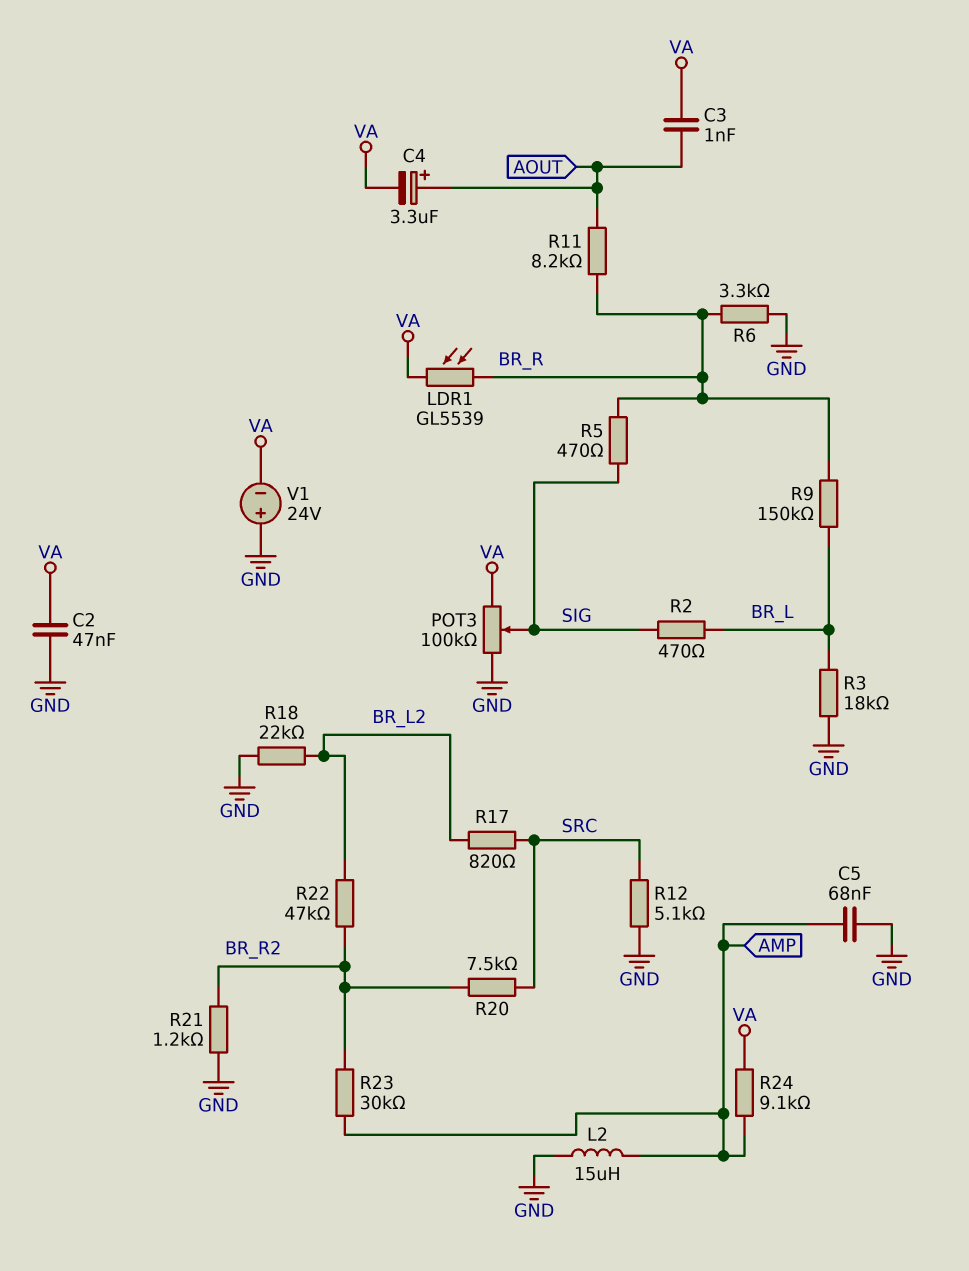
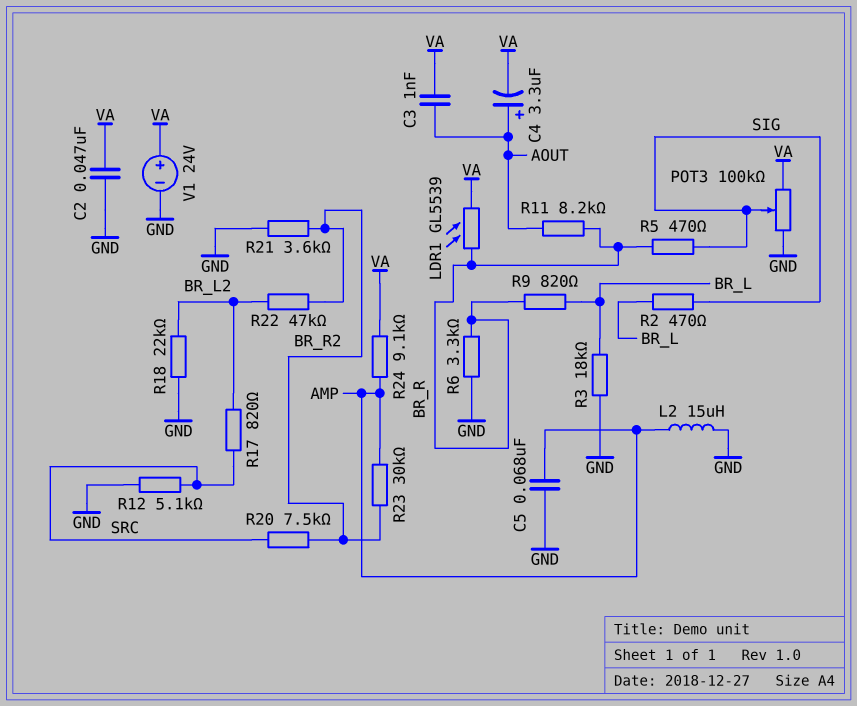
R9: 150k (BR_L, BR_R) -> 820 (BR_L, BR_R)
R21: 1.2k (BR_R2, GND) -> 3.6k (BR_R2, GND)
V1: 24V (plus GND, minus VA) -> 24V (plus VA, minus GND)

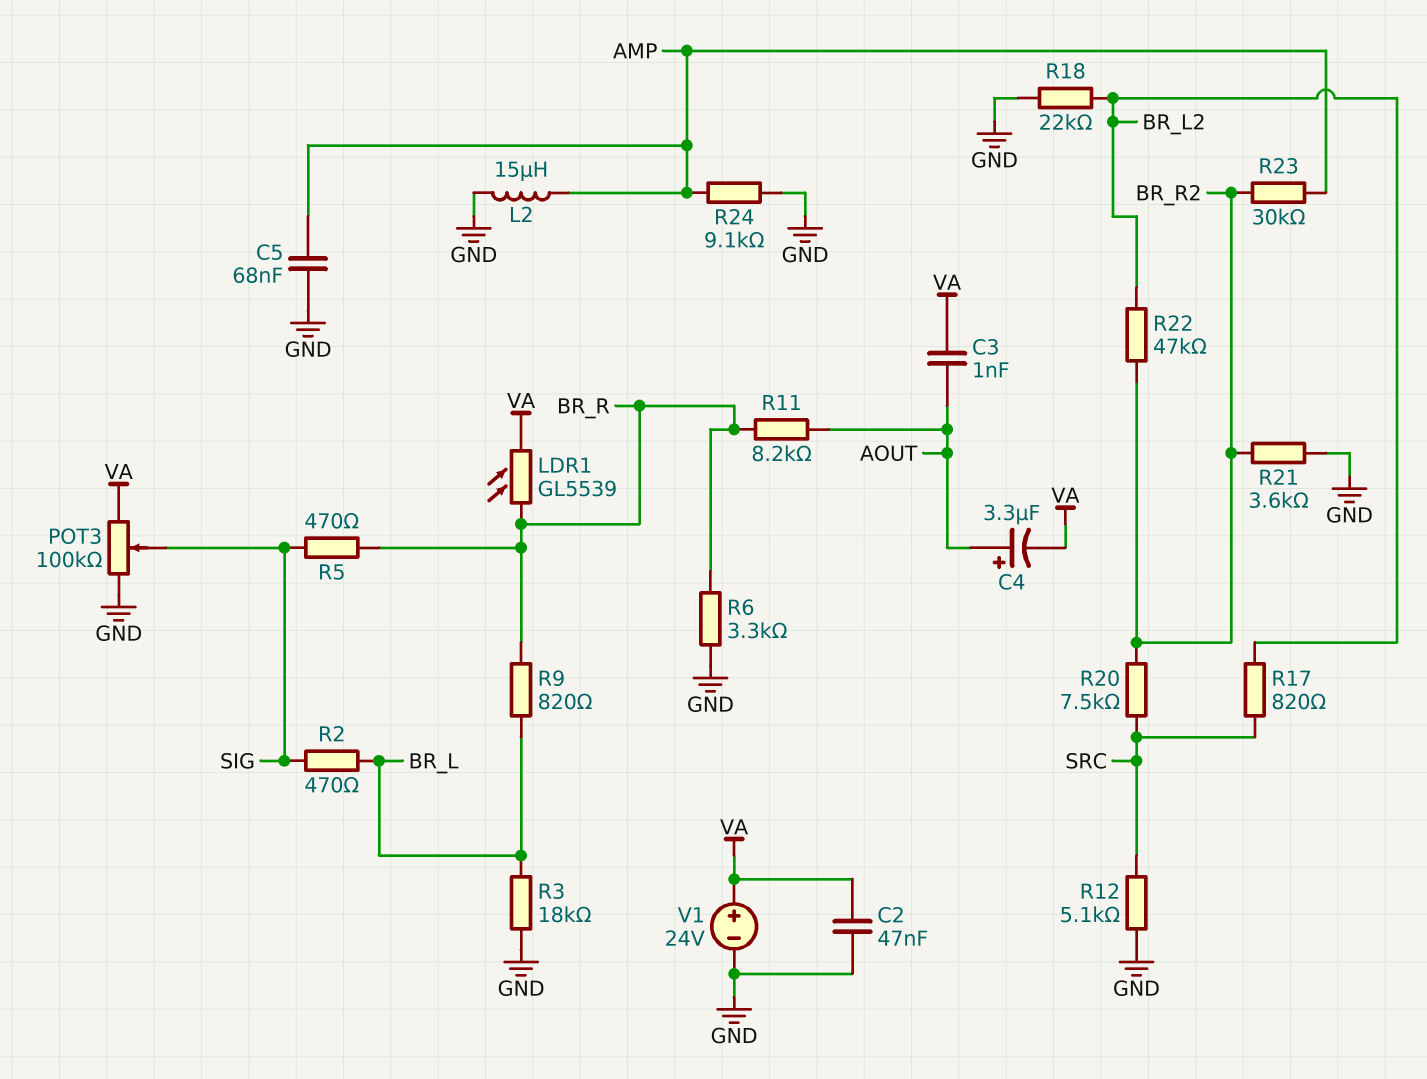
R24: 9.1k (AMP, VA) -> 9.1k (AMP, GND)

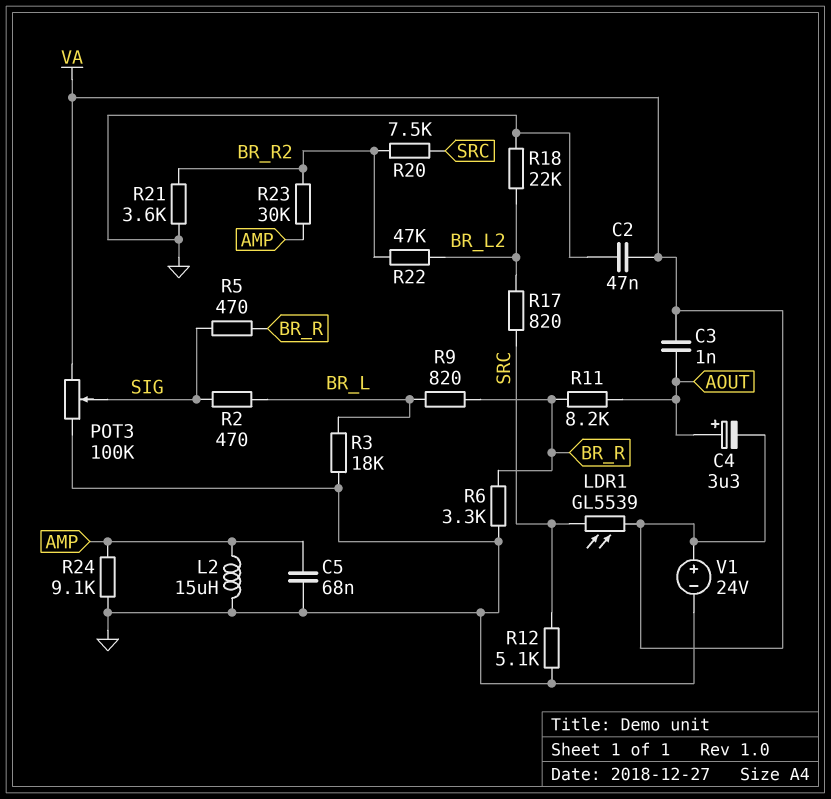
LDR1: GL5539 (BR_R, VA) -> GL5539 (SRC, VA)

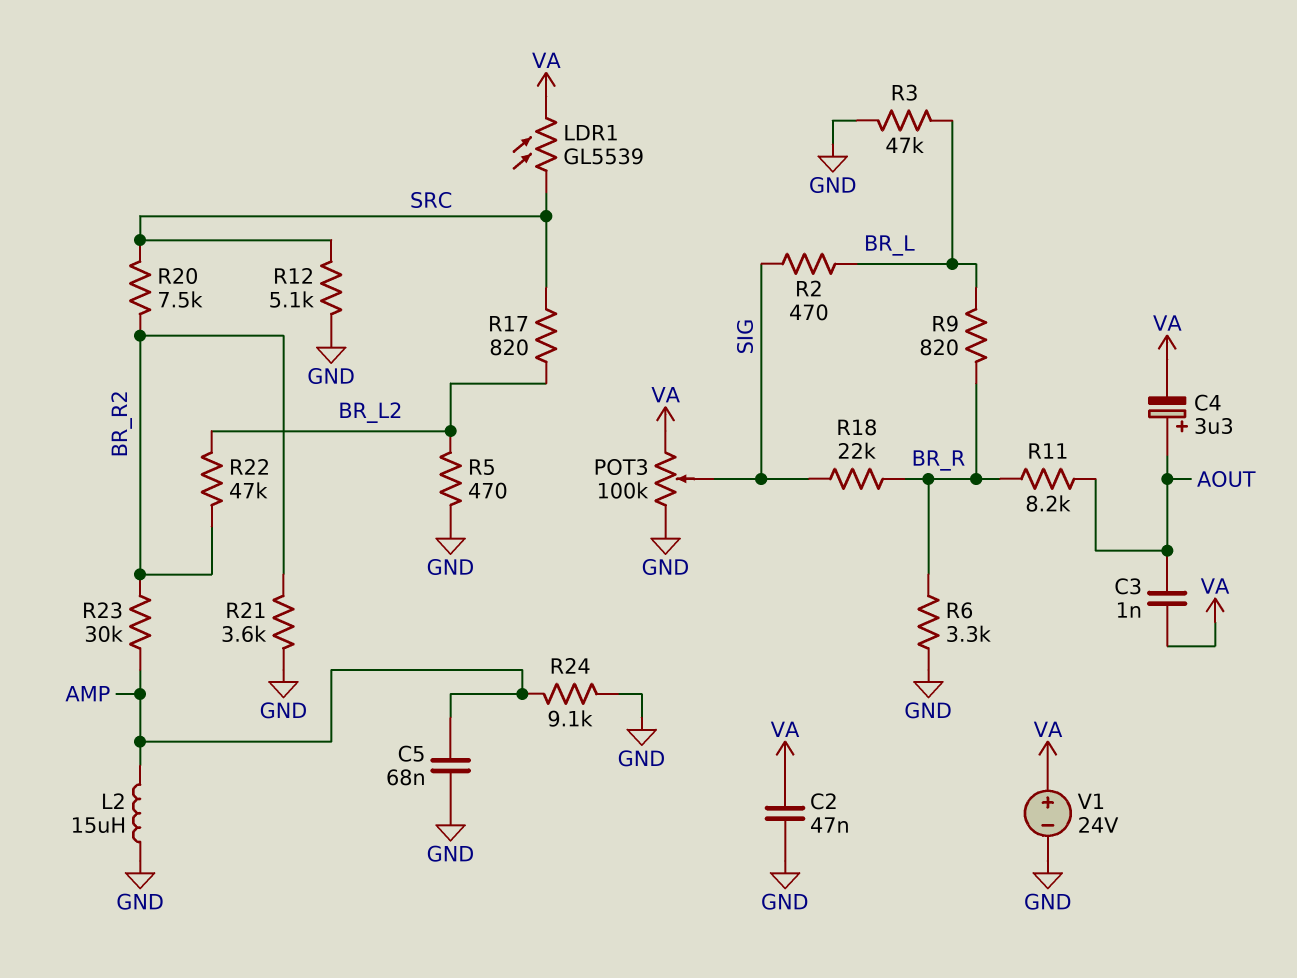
R3: 18k (BR_L, GND) -> 47k (BR_L, GND)
R5: 470 (BR_R, SIG) -> 470 (BR_L2, GND)
R18: 22k (BR_L2, GND) -> 22k (BR_R, SIG)

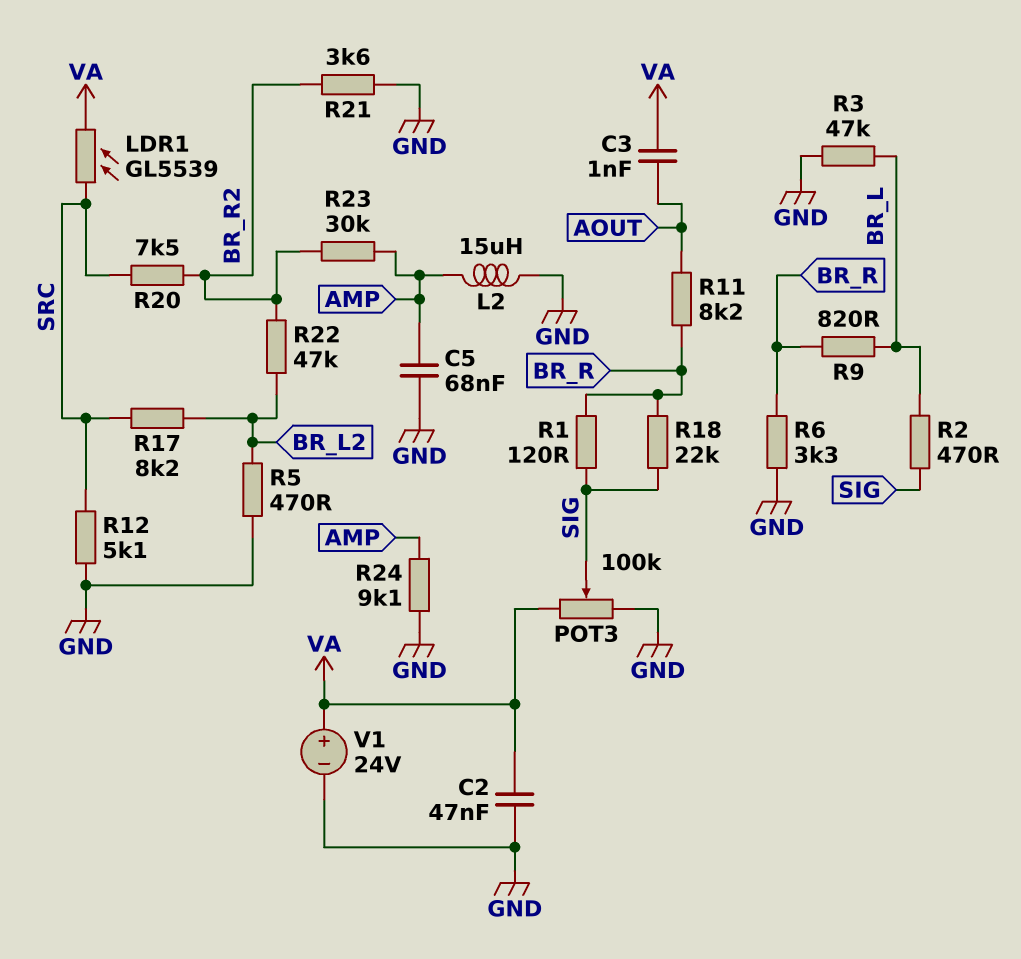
C4: 3.3uF (plus AOUT, minus VA) -> none
R1: none -> 120 (BR_R, SIG)
R17: 820 (BR_L2, SRC) -> 8.2k (BR_L2, SRC)

